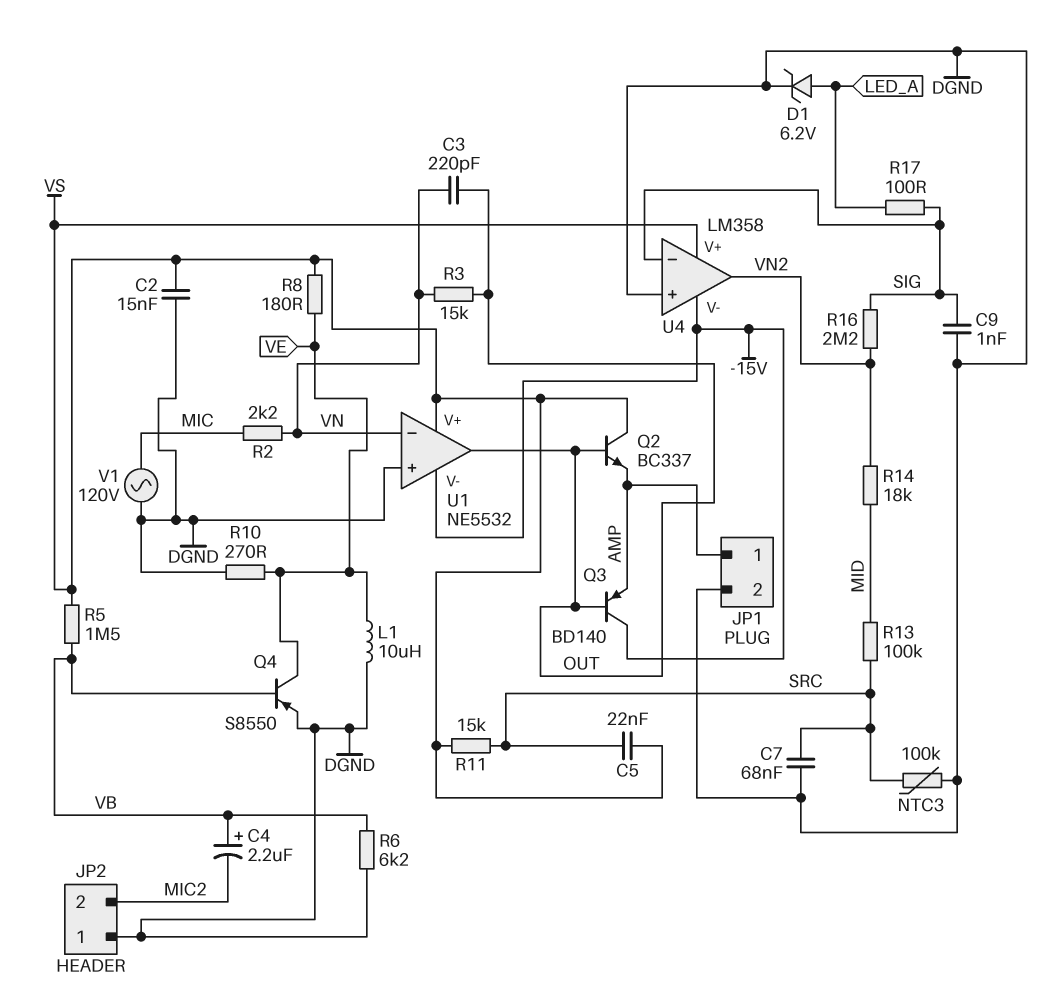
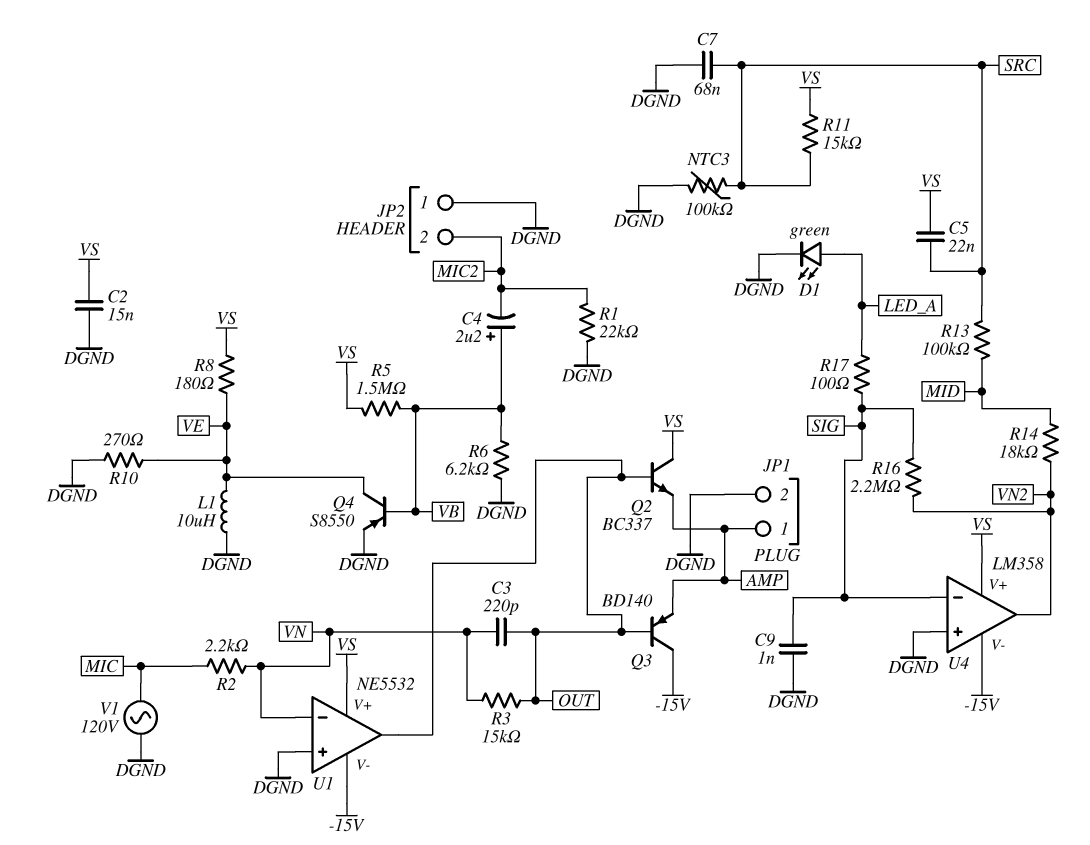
D1: zener 6.2V (A LED_A, K DGND) -> LED green (A LED_A, K DGND)
R1: none -> 22k (DGND, MIC2)

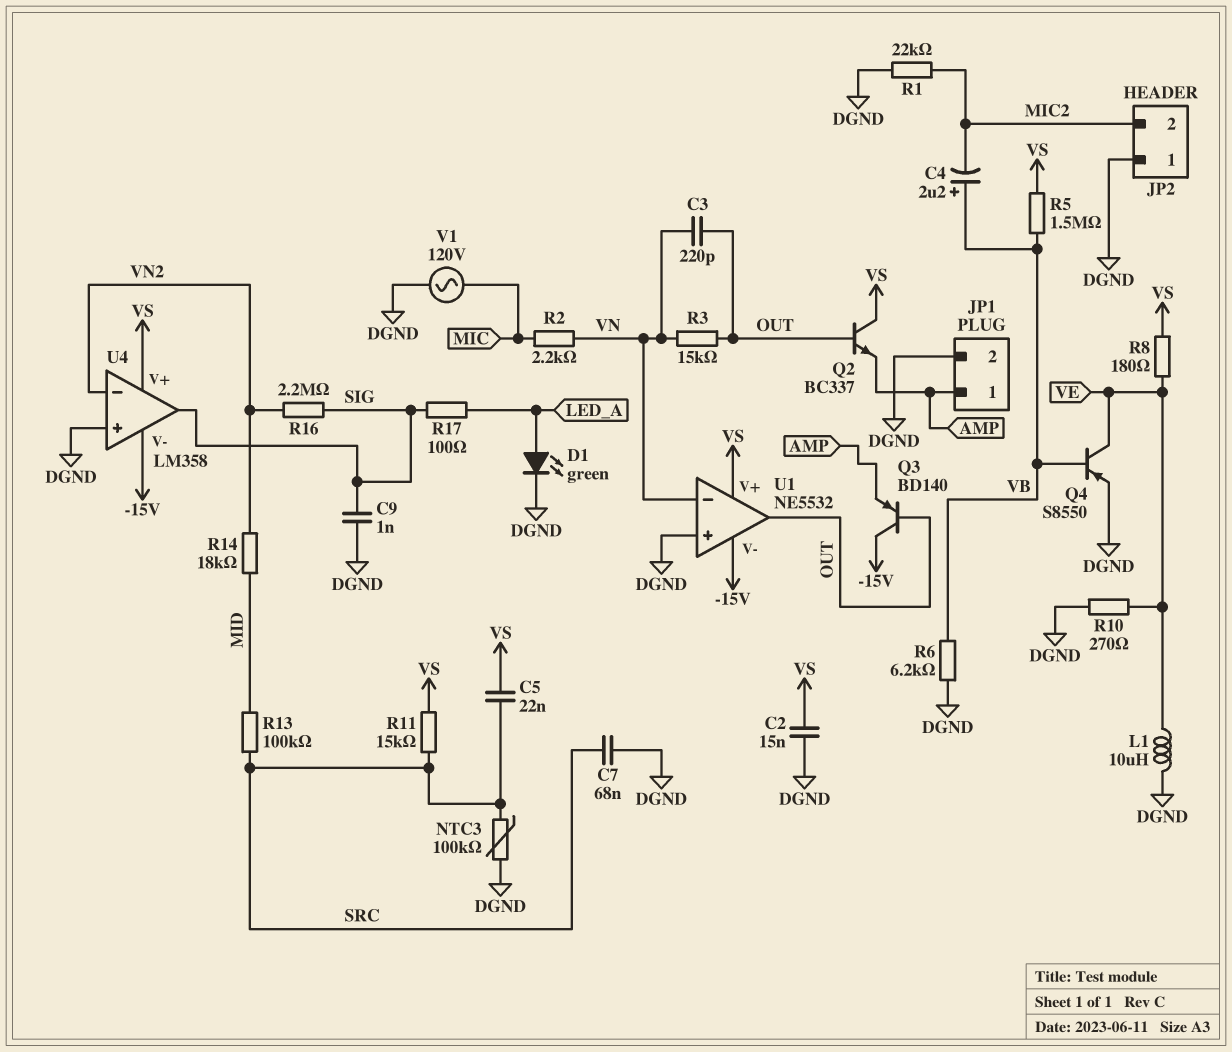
U4 pin in-: SIG -> VN2
U4 pin out: VN2 -> SIG

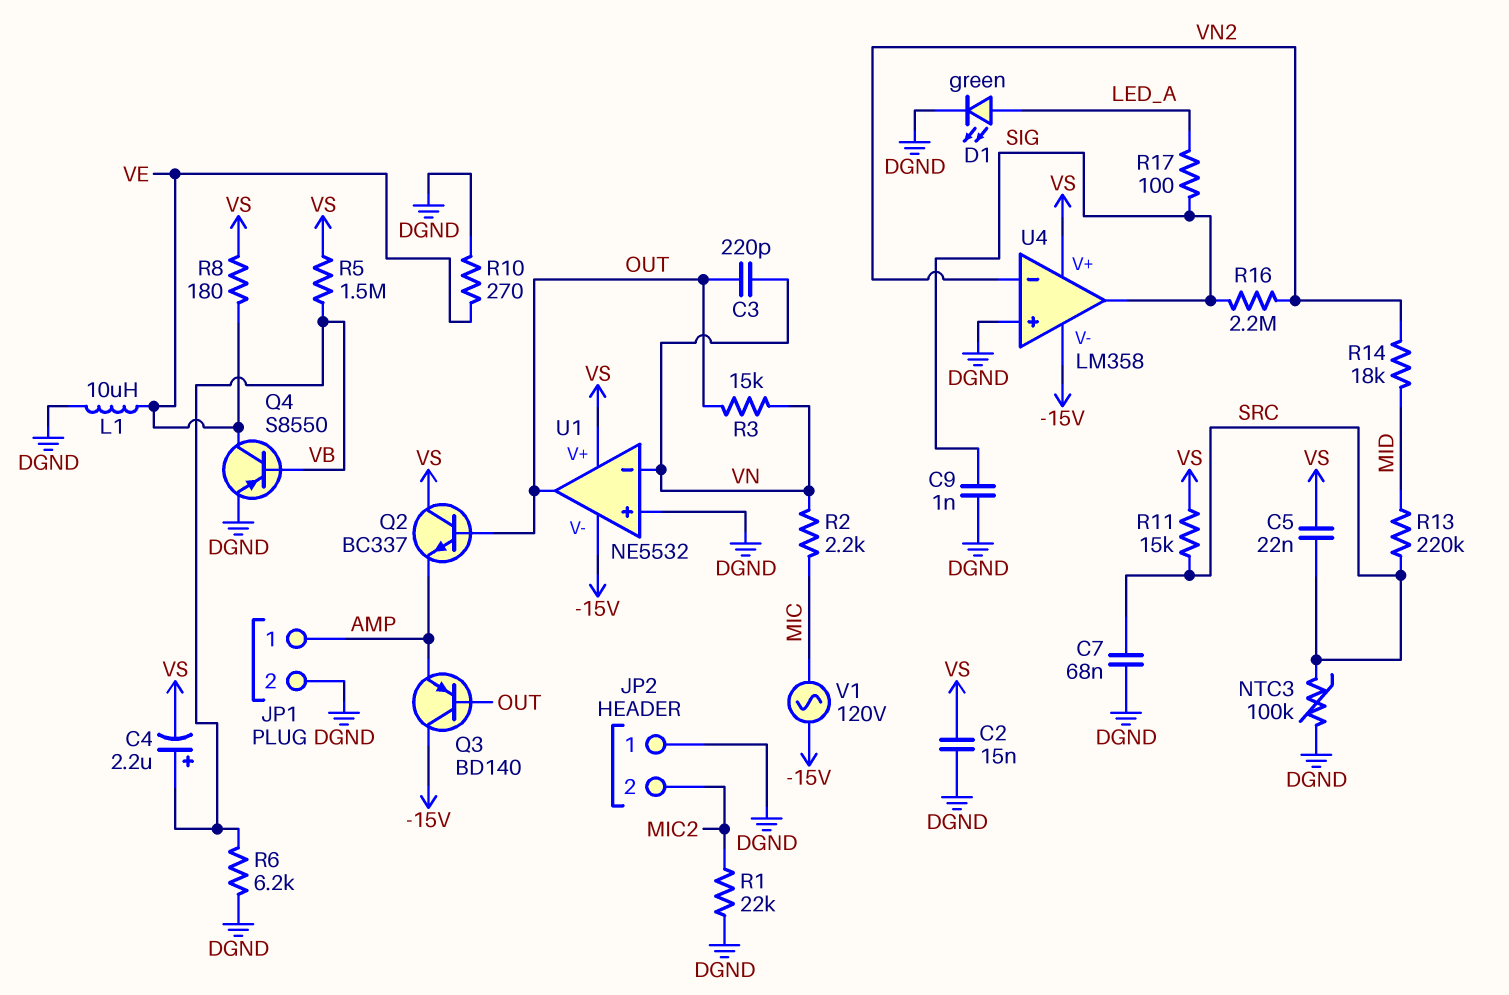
C4: 2.2uF (plus VB, minus MIC2) -> 2.2uF (plus VB, minus VS)
R13: 100k (MID, SRC) -> 220k (MID, SRC)
V1: AC 120V (DGND, MIC) -> AC 120V (-15V, MIC)

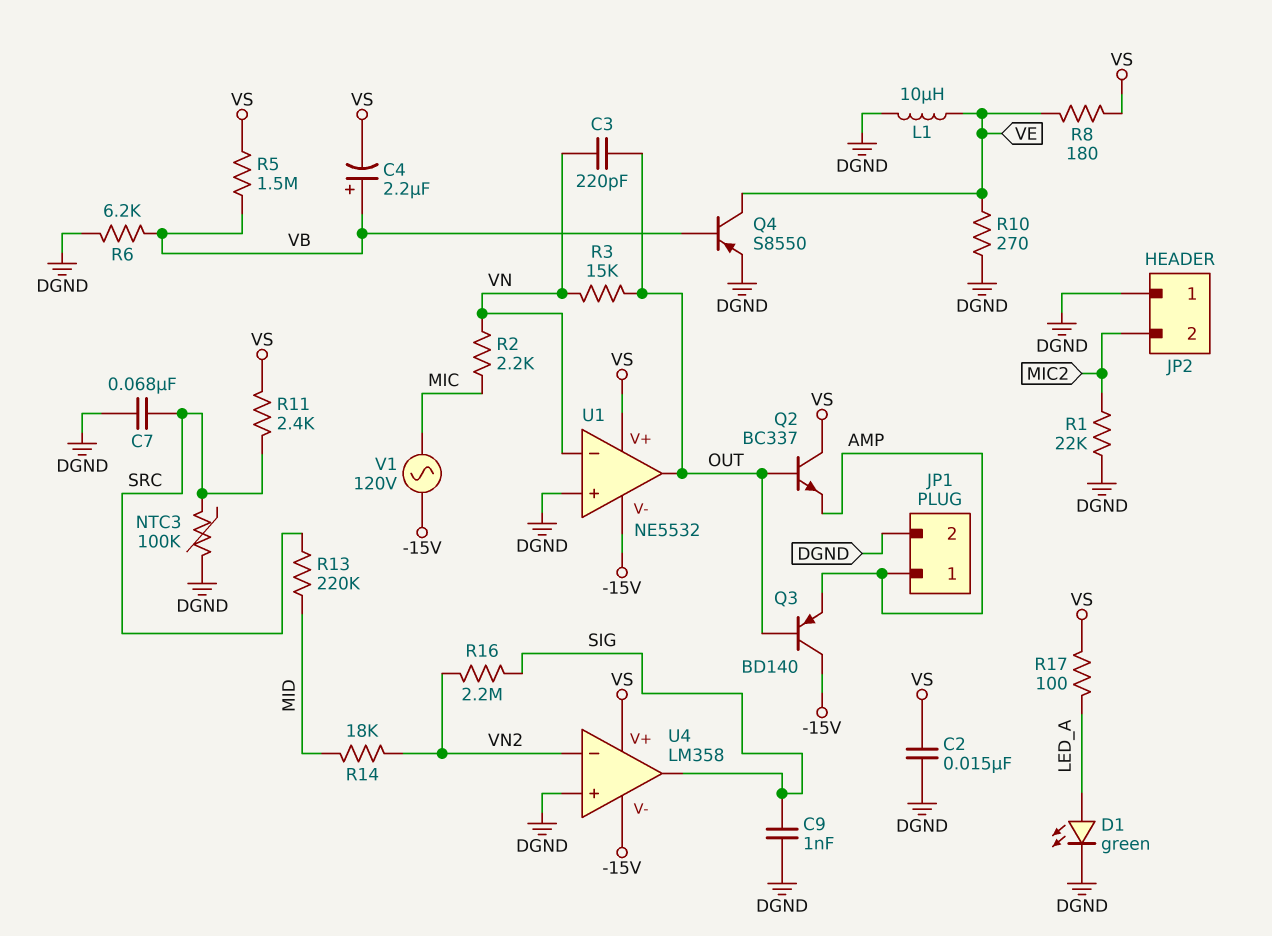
C5: 22nF (SRC, VS) -> none
R11: 15k (SRC, VS) -> 2.4k (SRC, VS)
R17: 100 (LED_A, SIG) -> 100 (LED_A, VS)

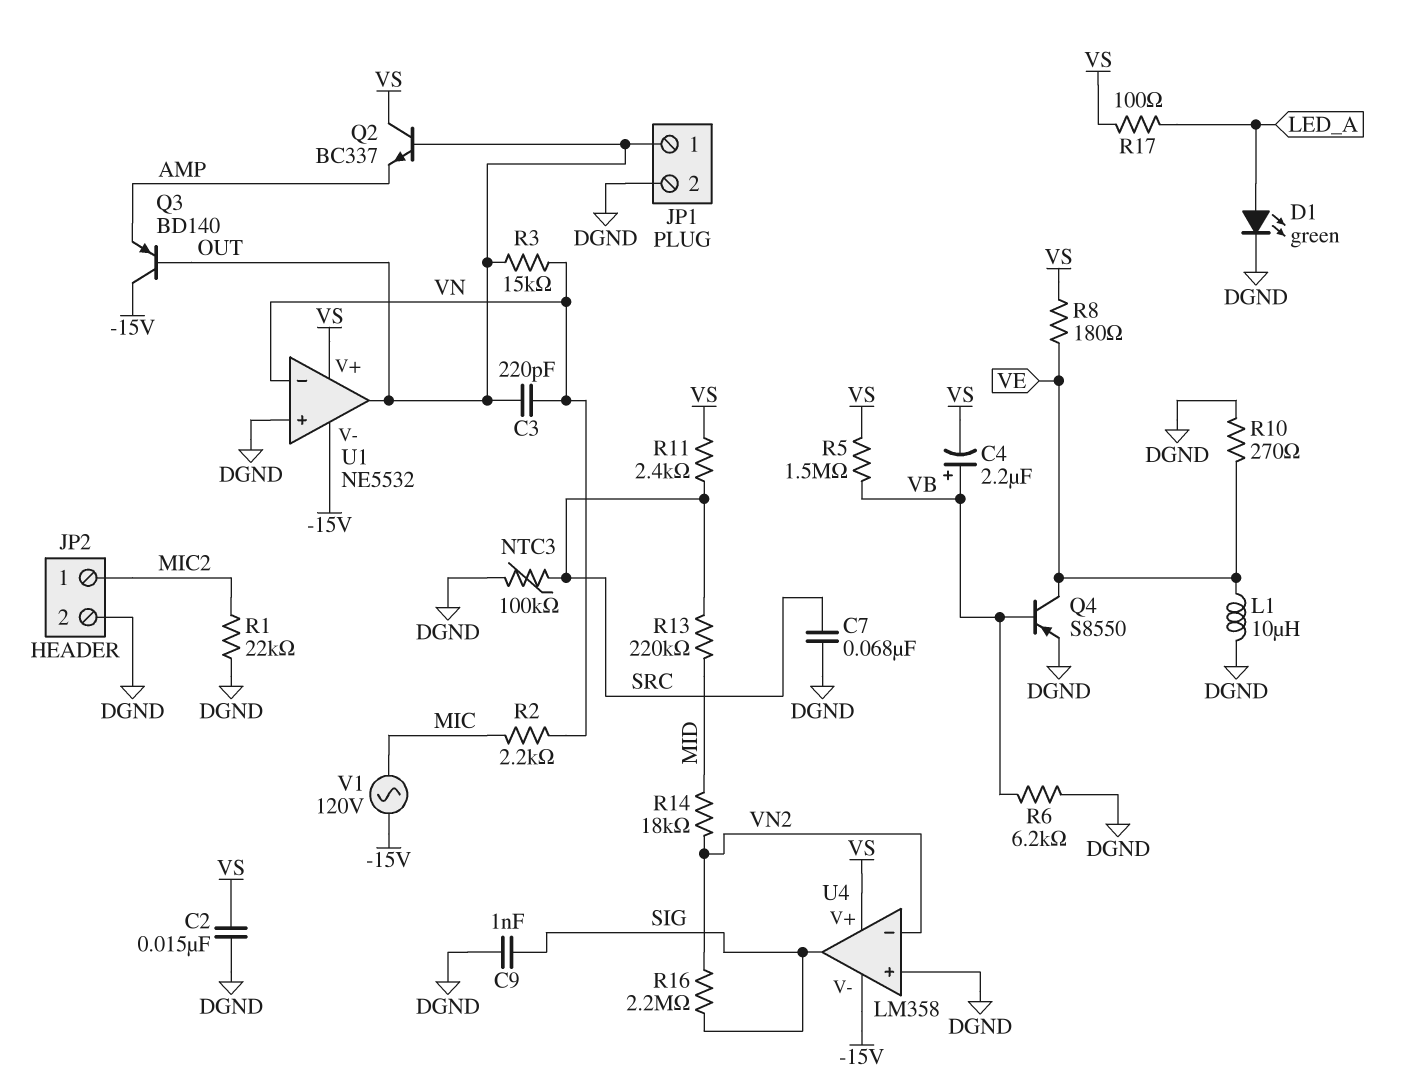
JP1 pin 1: AMP -> OUT
JP2 pin 1: DGND -> MIC2
JP2 pin 2: MIC2 -> DGND

